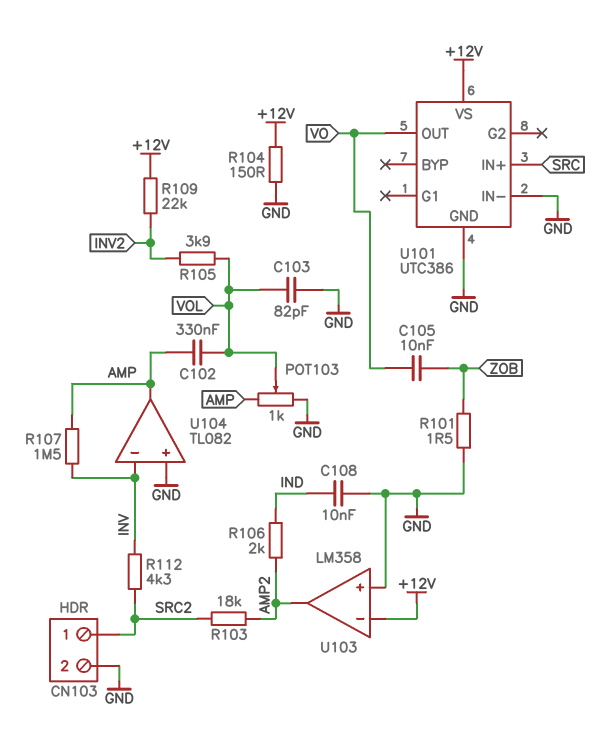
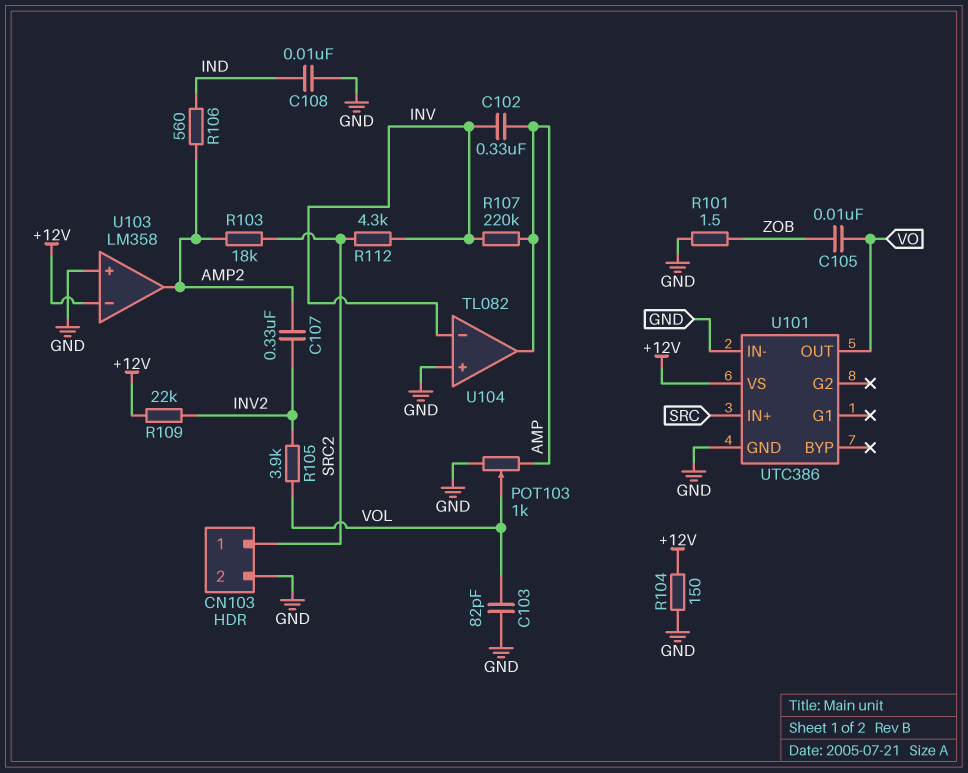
C102: 330nF (AMP, VOL) -> 330nF (AMP, INV)
C107: none -> 330nF (AMP2, INV2)
R106: 2k (AMP2, IND) -> 560 (AMP2, IND)
R107: 1.5M (AMP, INV) -> 220k (AMP, INV)

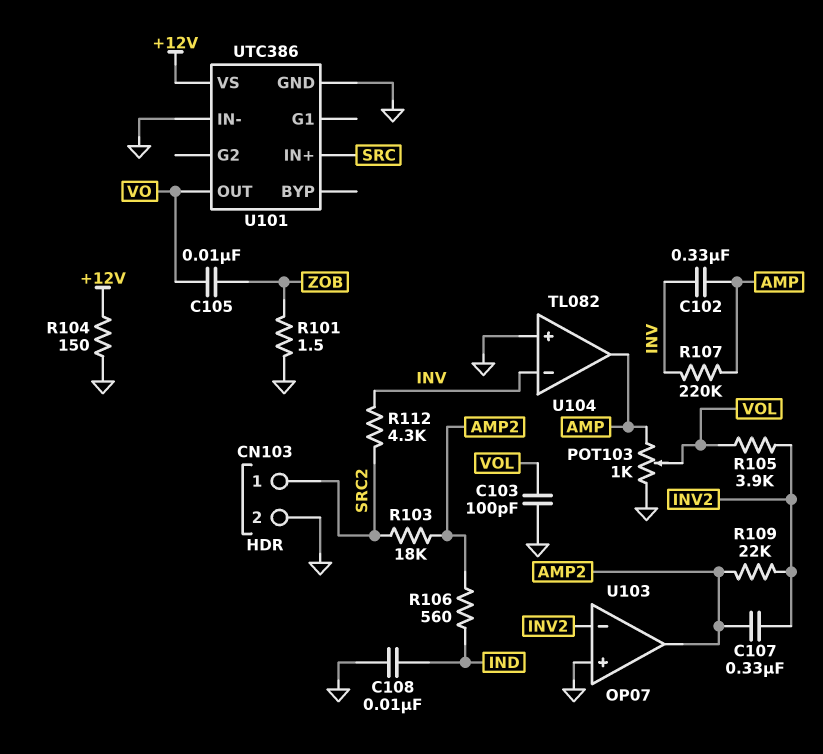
C103: 82pF (GND, VOL) -> 100pF (GND, VOL)
R109: 22k (+12V, INV2) -> 22k (AMP2, INV2)
U103: LM358 -> OP07
U103 pin in-: +12V -> INV2

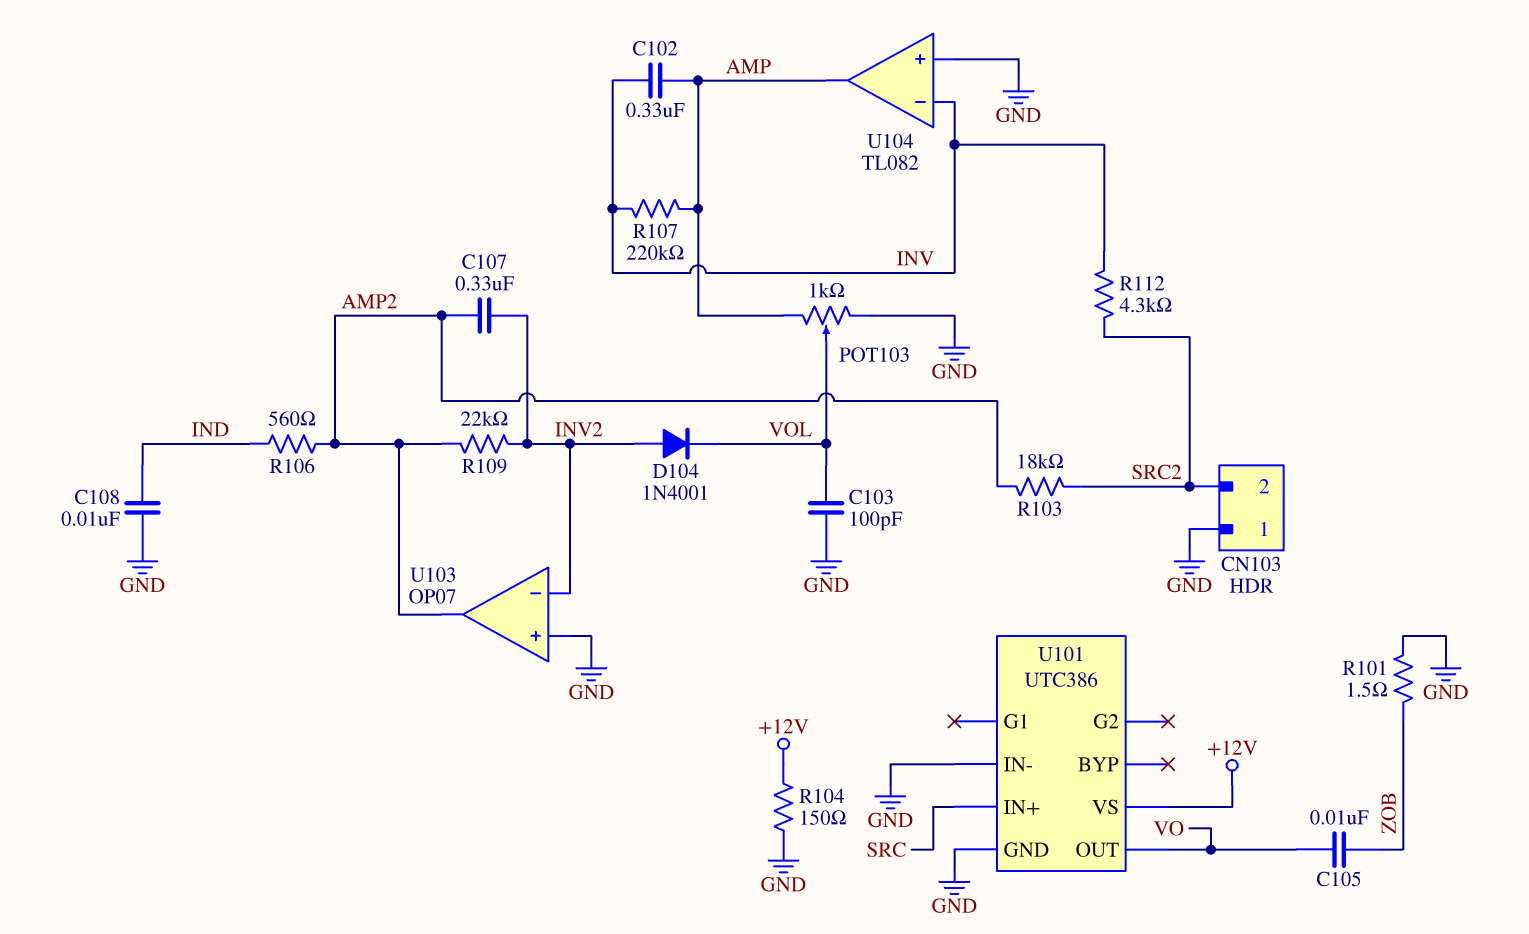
CN103 pin 1: SRC2 -> GND
CN103 pin 2: GND -> SRC2
D104: none -> diode 1N4001 (A INV2, K VOL)
R105: 3.9k (INV2, VOL) -> none

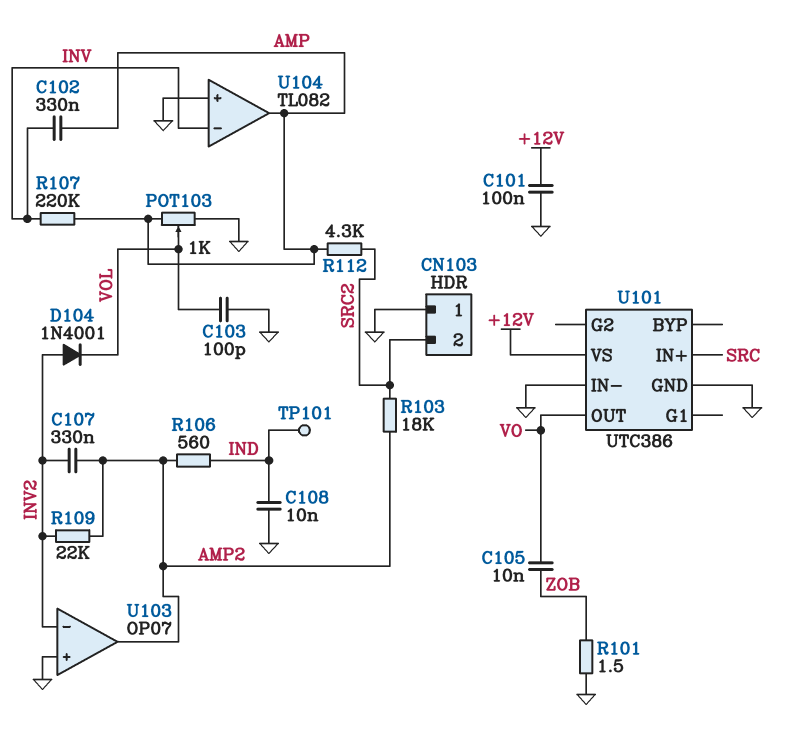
C101: none -> 100nF (+12V, GND)
R104: 150 (+12V, GND) -> none
R112: 4.3k (INV, SRC2) -> 4.3k (AMP, SRC2)
TP101: none -> test point (IND)

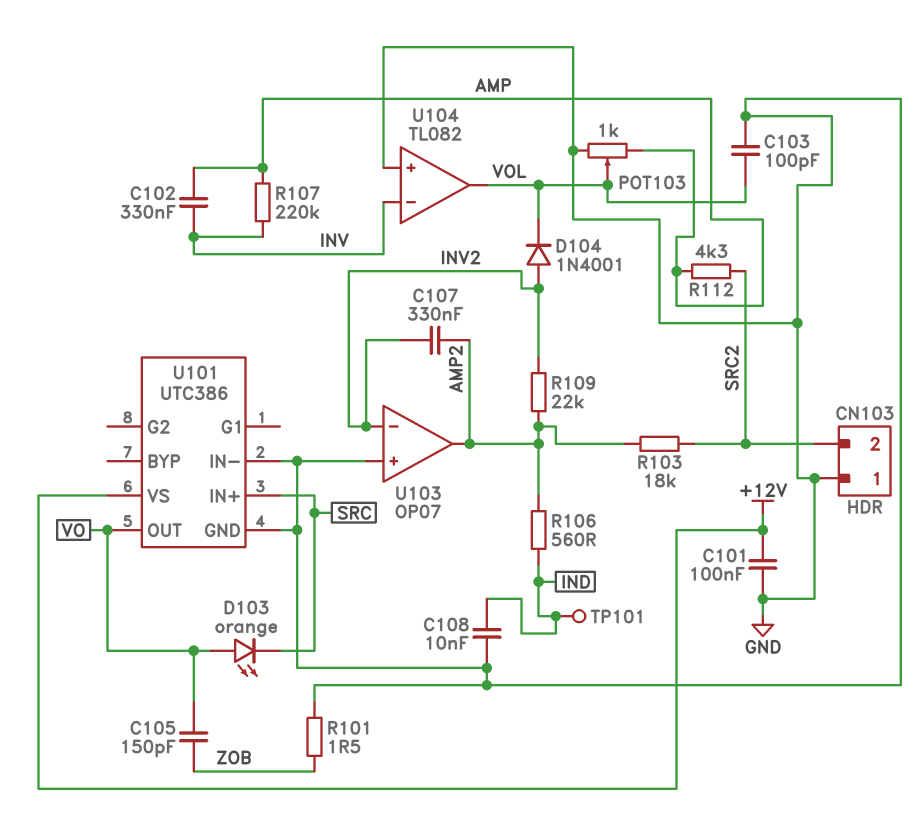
C105: 10nF (VO, ZOB) -> 150pF (VO, ZOB)
D103: none -> LED orange (A VO, K SRC)
U104 pin out: AMP -> VOL

